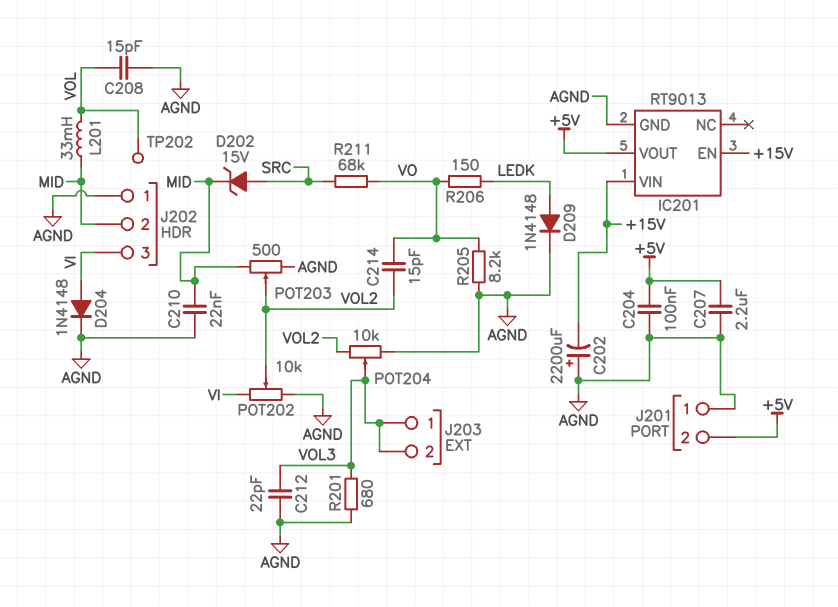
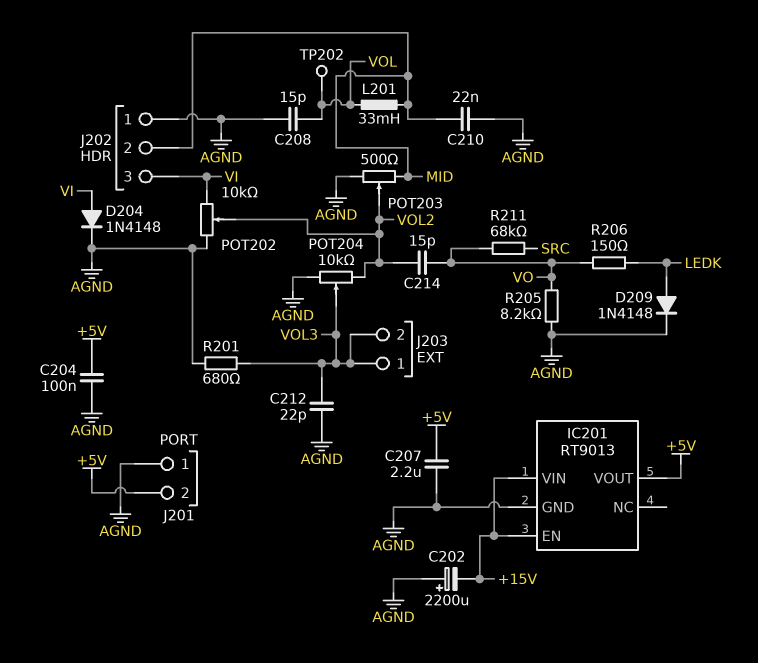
D202: zener 15V (A SRC, K MID) -> none

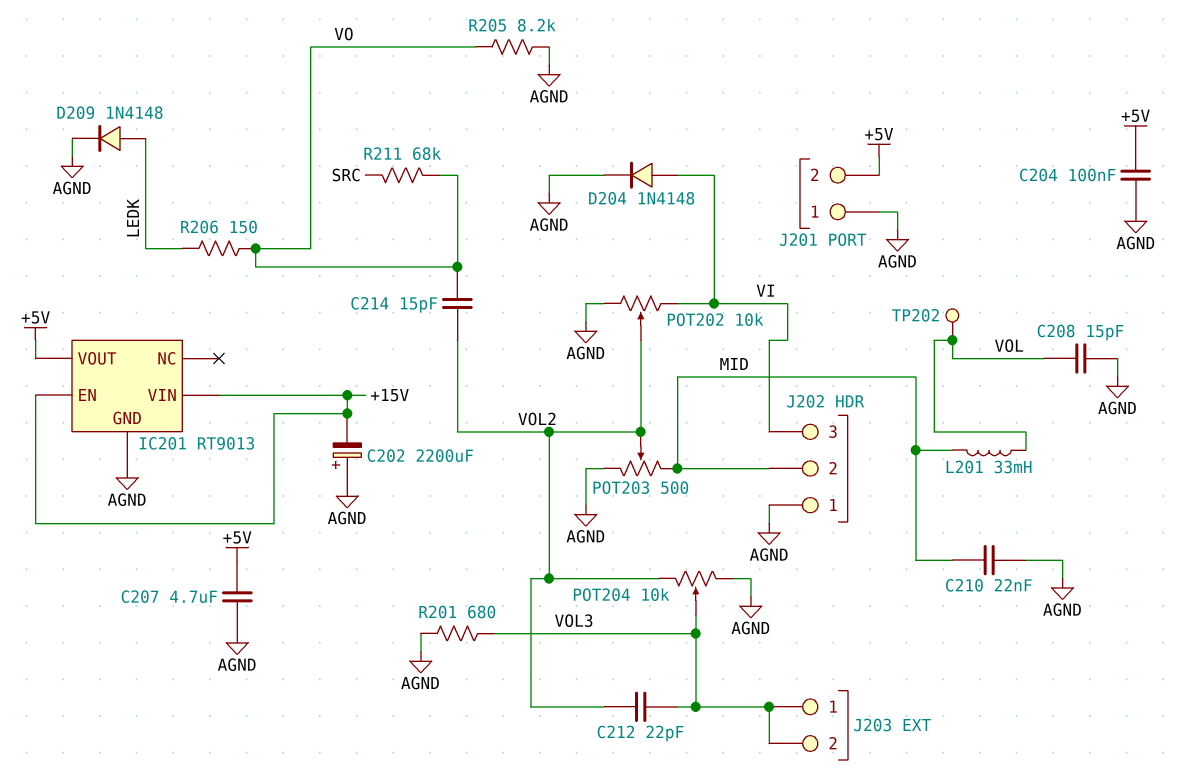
C207: 2.2uF (+5V, AGND) -> 4.7uF (+5V, AGND)
C212: 22pF (AGND, VOL3) -> 22pF (VOL2, VOL3)

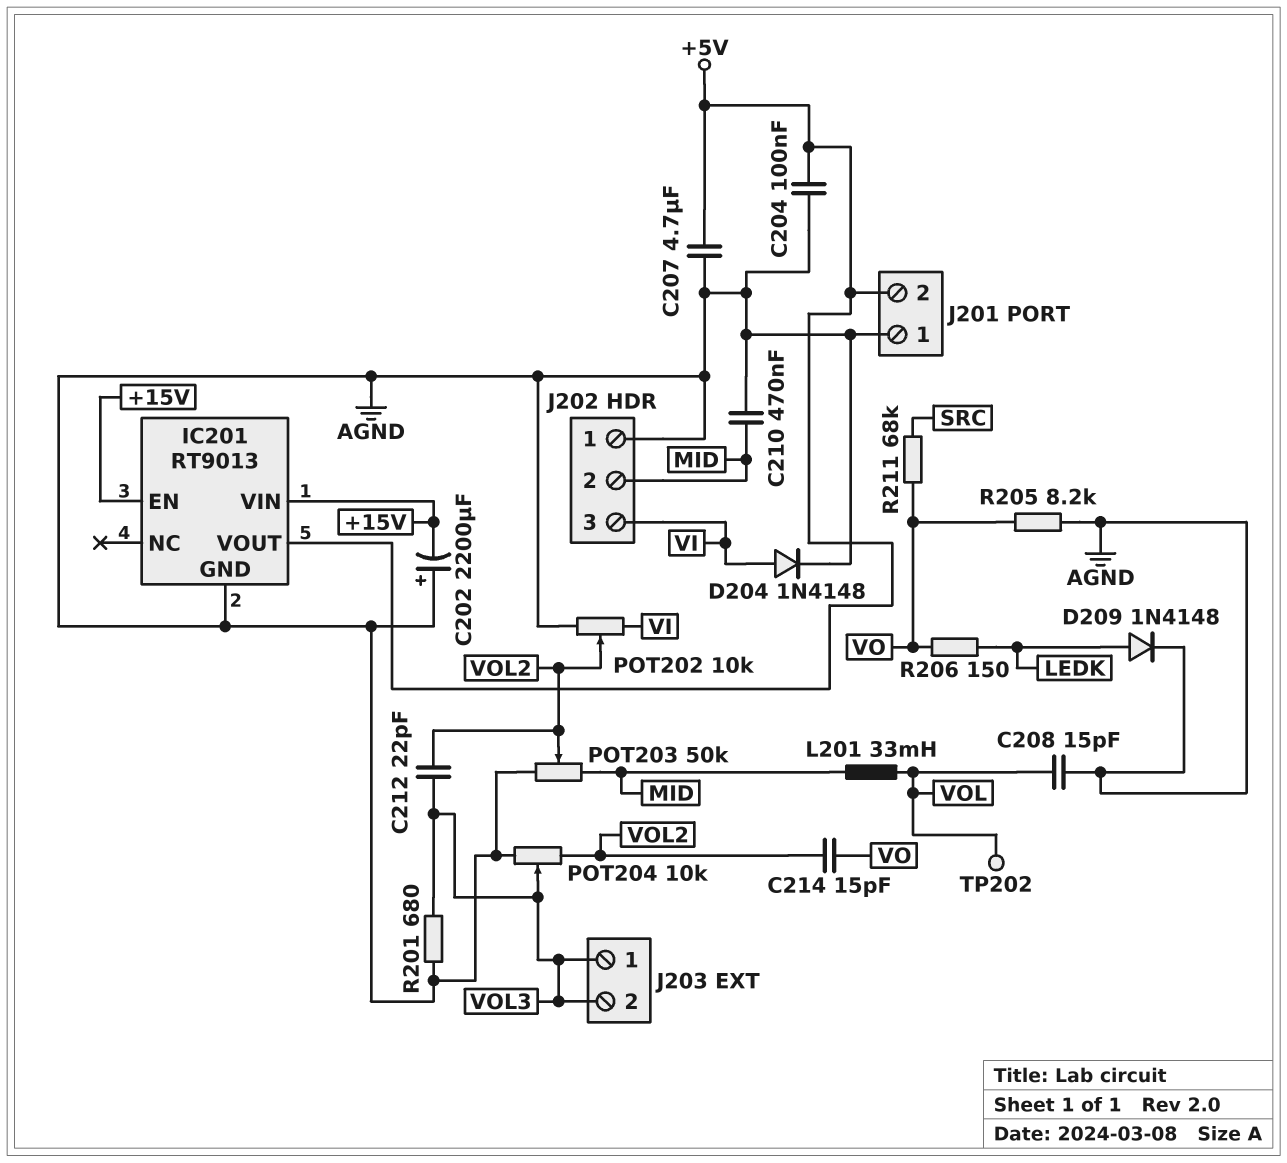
C210: 22nF (AGND, MID) -> 470nF (AGND, MID)
POT203: 500 (AGND, MID, wiper VOL2) -> 50k (AGND, MID, wiper VOL2)

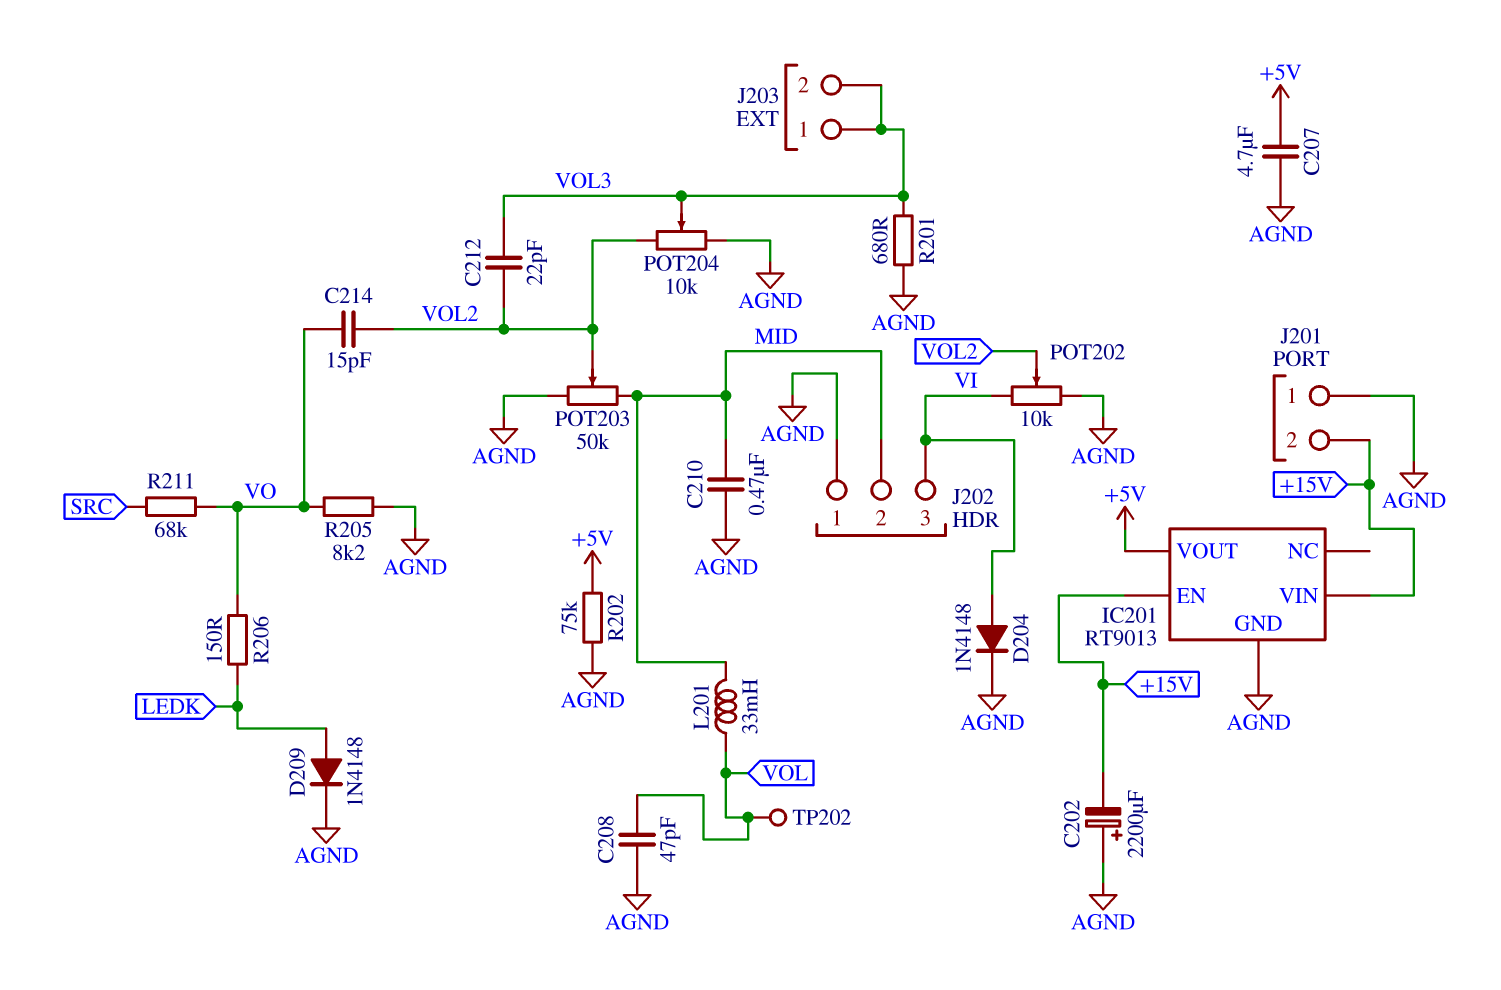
C204: 100nF (+5V, AGND) -> none
C208: 15pF (AGND, VOL) -> 47pF (AGND, VOL)
J201 pin 2: +5V -> +15V
R202: none -> 75k (+5V, AGND)

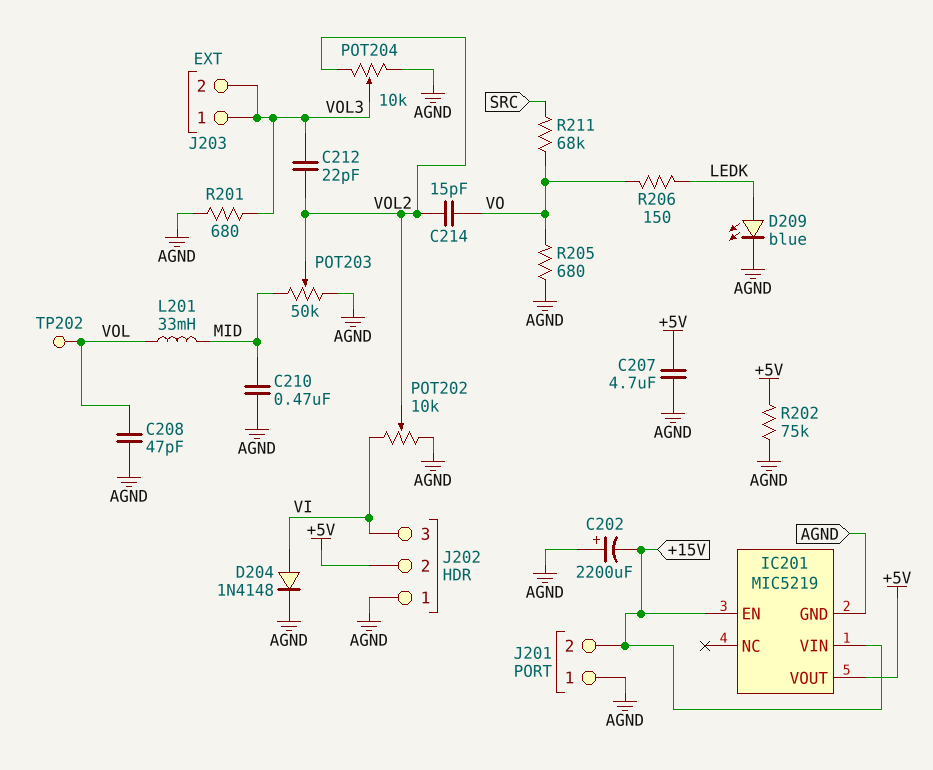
D209: diode 1N4148 (A LEDK, K AGND) -> LED blue (A LEDK, K AGND)
IC201: RT9013 -> MIC5219
J202 pin 2: MID -> +5V
R205: 8.2k (AGND, VO) -> 680 (AGND, VO)

